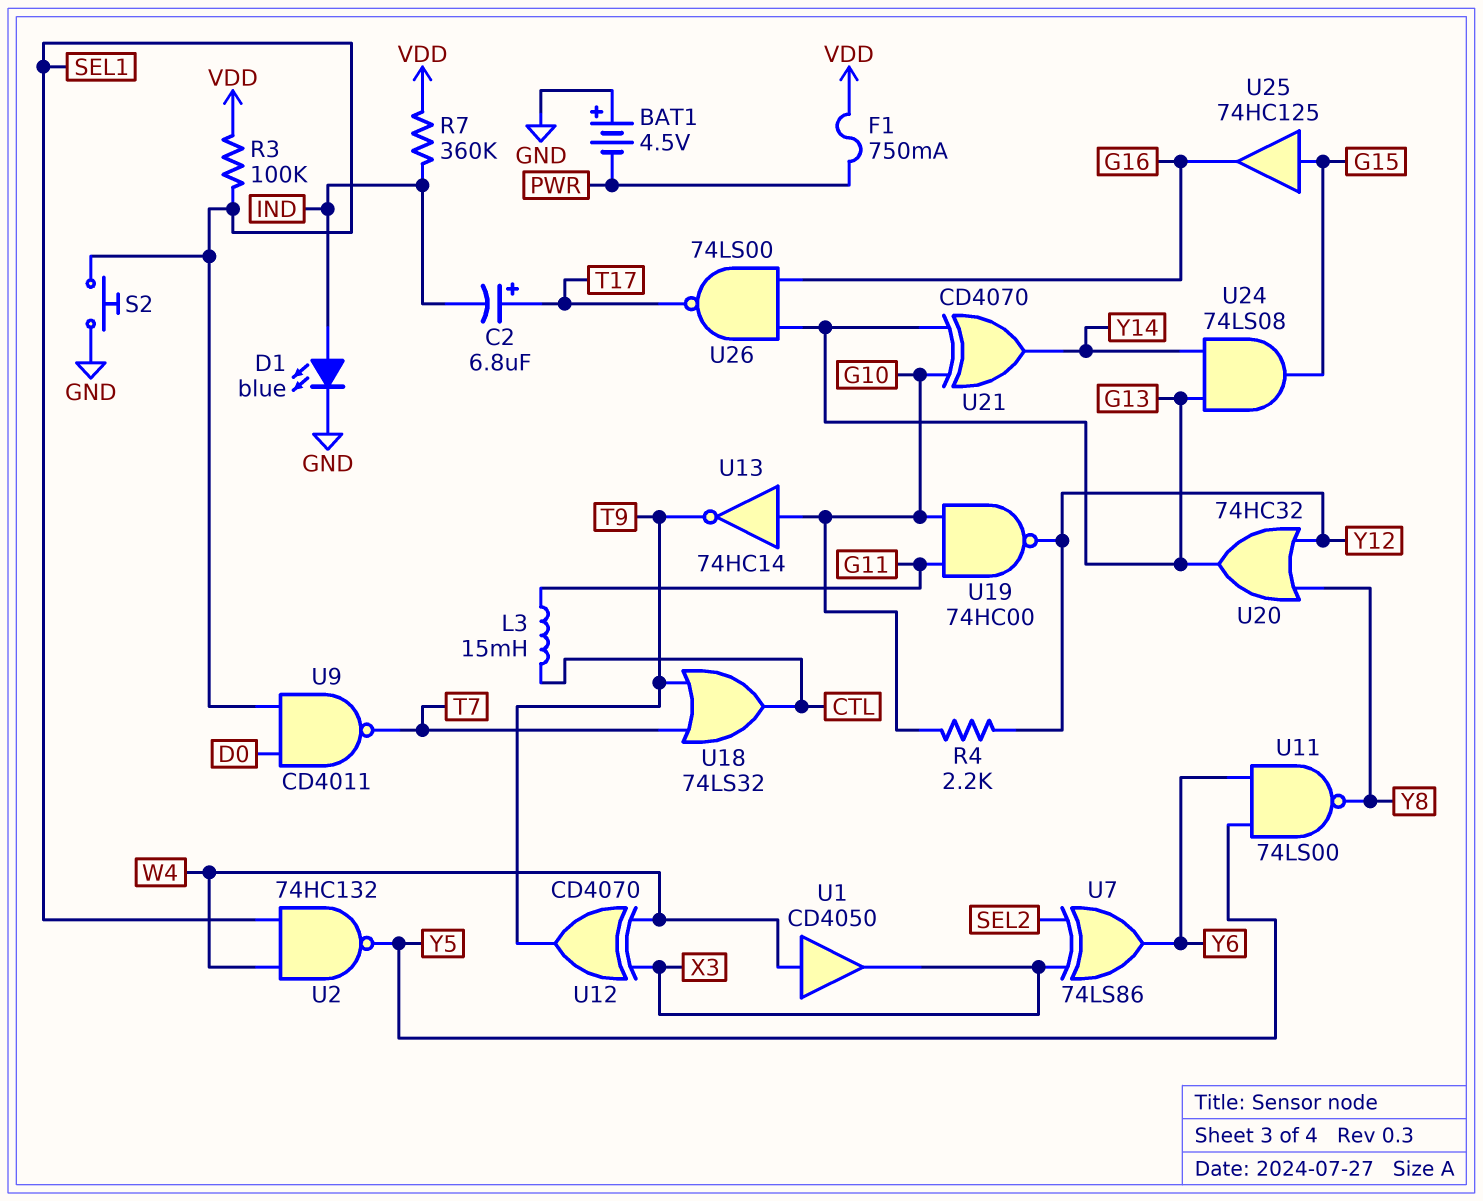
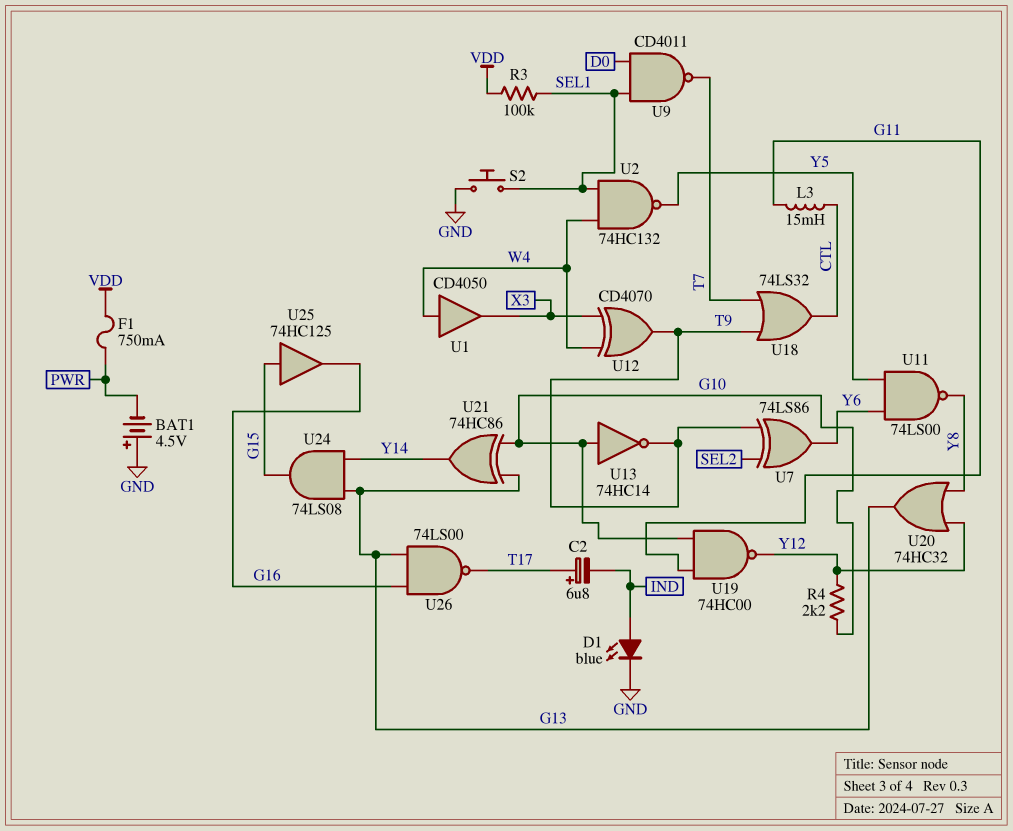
R7: 360k (IND, VDD) -> none
U7: XOR 74LS86 (in SEL2, in X3, out Y6) -> XOR 74LS86 (in SEL2, in T9, out Y6)
U21: XOR CD4070 (in G10, in G13, out Y14) -> XOR 74HC86 (in G10, in G13, out Y14)

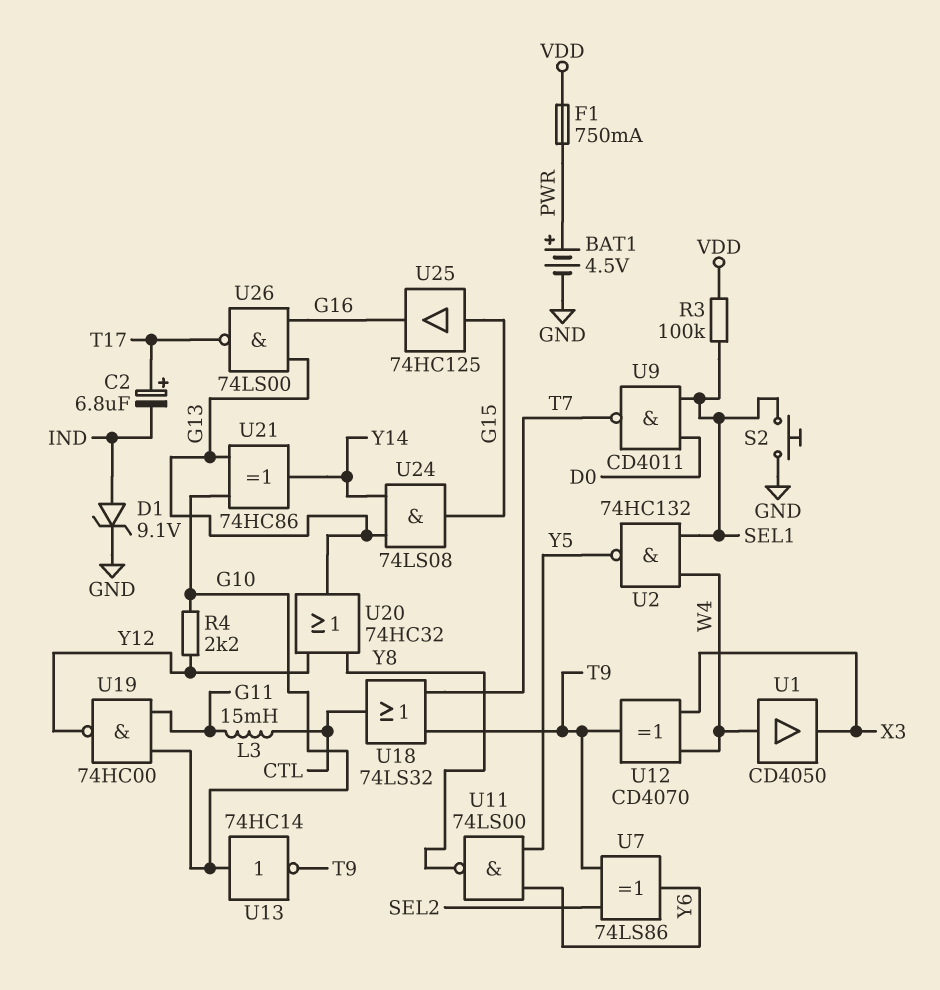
BAT1: 4.5V (plus GND, minus PWR) -> 4.5V (plus PWR, minus GND)
D1: LED blue (A IND, K GND) -> zener 9.1V (A IND, K GND)

